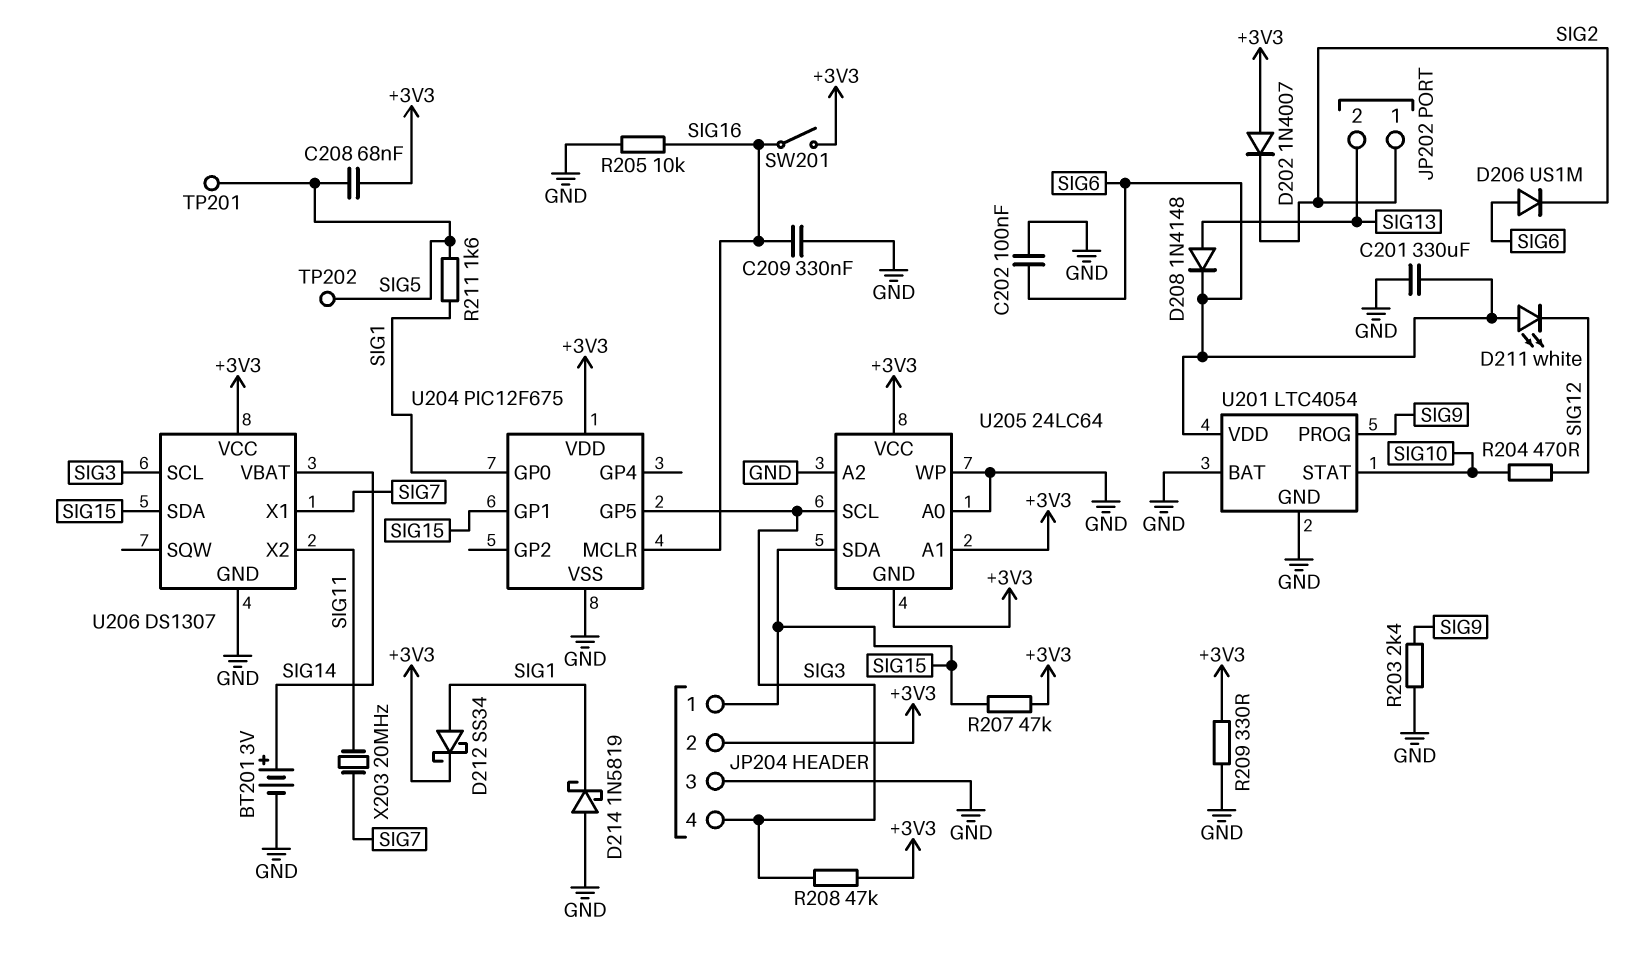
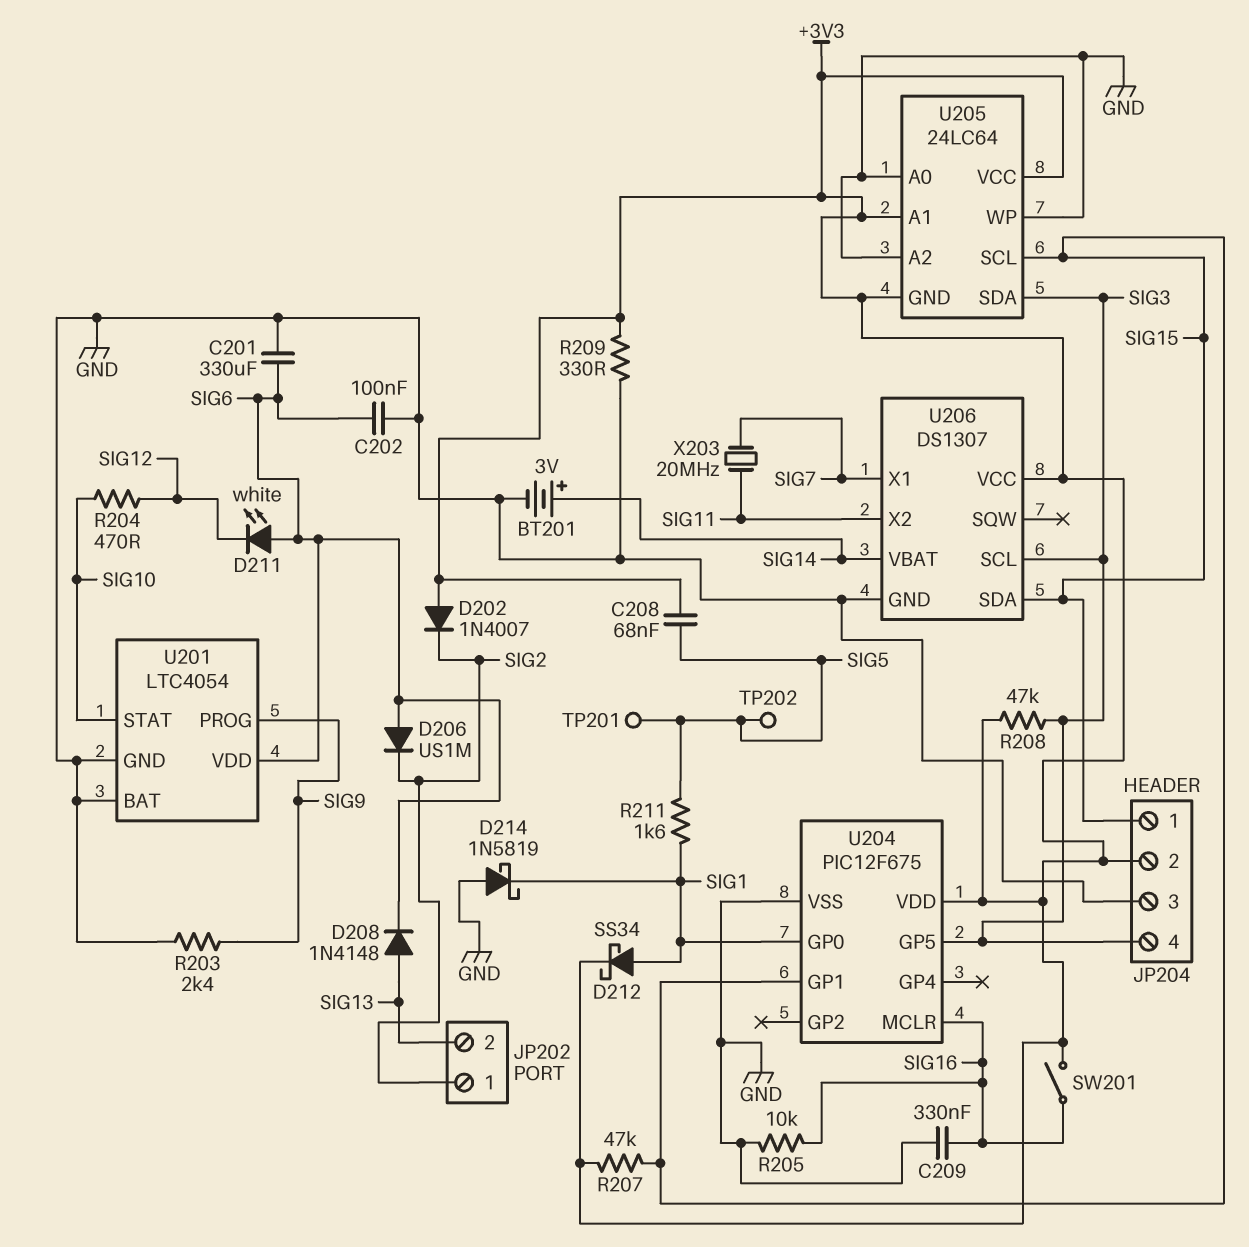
U205 pin SCL: SIG3 -> SIG15
U205 pin SDA: SIG15 -> SIG3

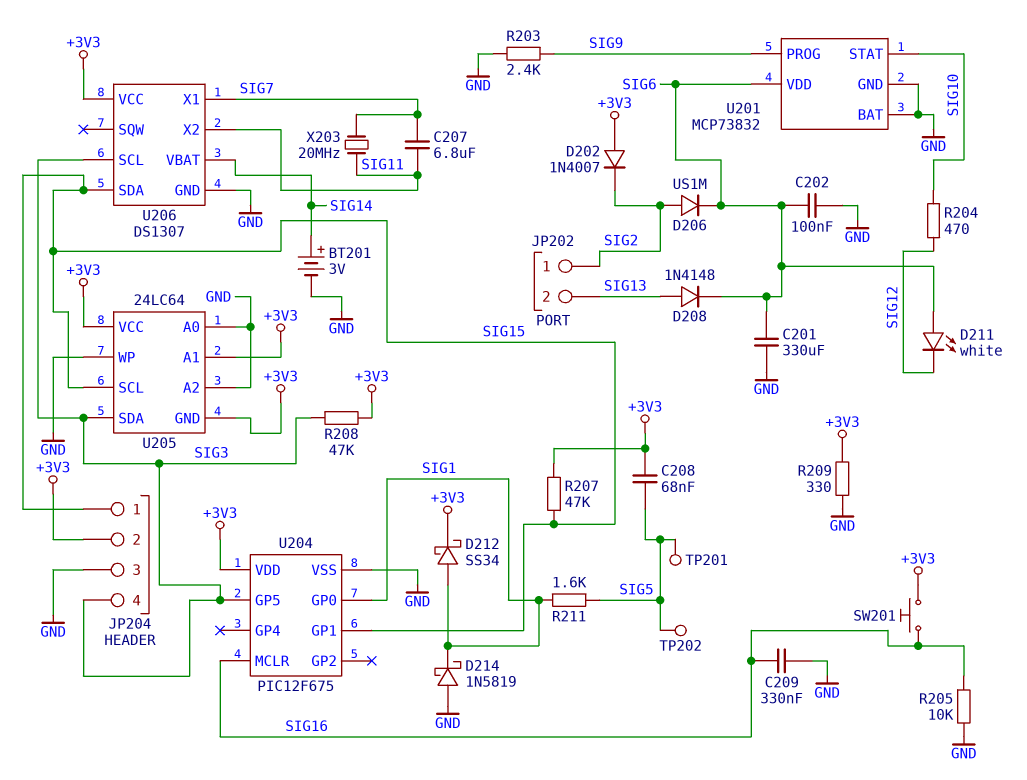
C207: none -> 6.8uF (SIG7, SIG11)
D206: diode US1M (A SIG6, K SIG2) -> diode US1M (A SIG2, K SIG6)
SW201: switch (+3V3, SIG16) -> button (+3V3, SIG16)
U201: LTC4054 -> MCP73832

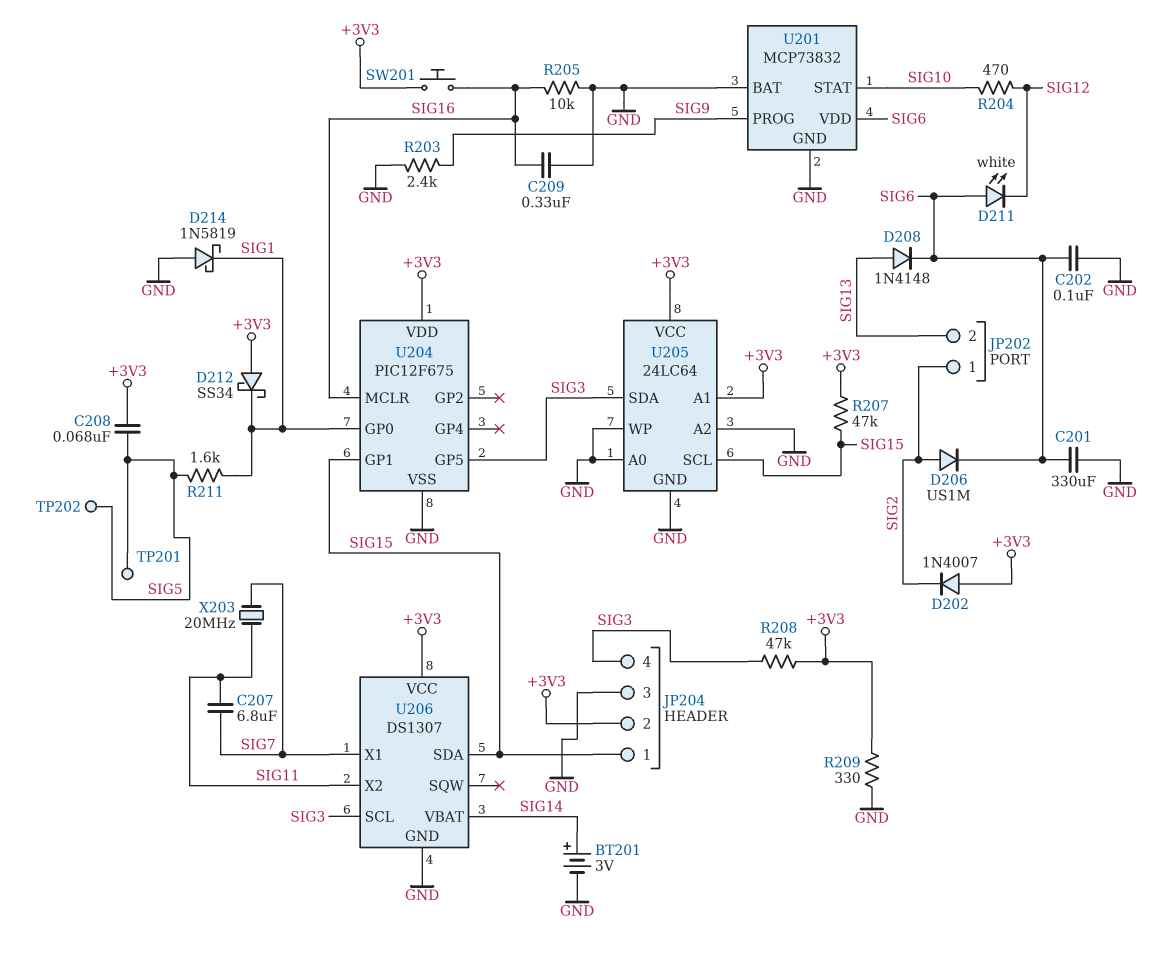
D212: schottky SS34 (A SIG1, K +3V3) -> schottky SS34 (A +3V3, K SIG1)
U205 pin GND: +3V3 -> GND

